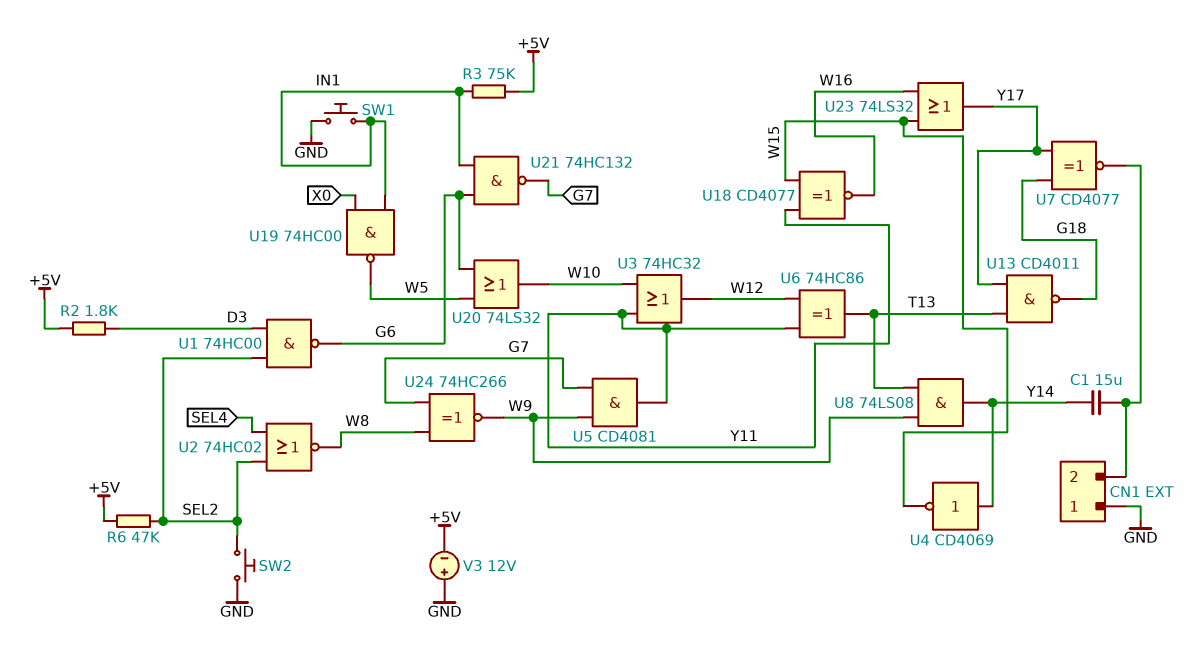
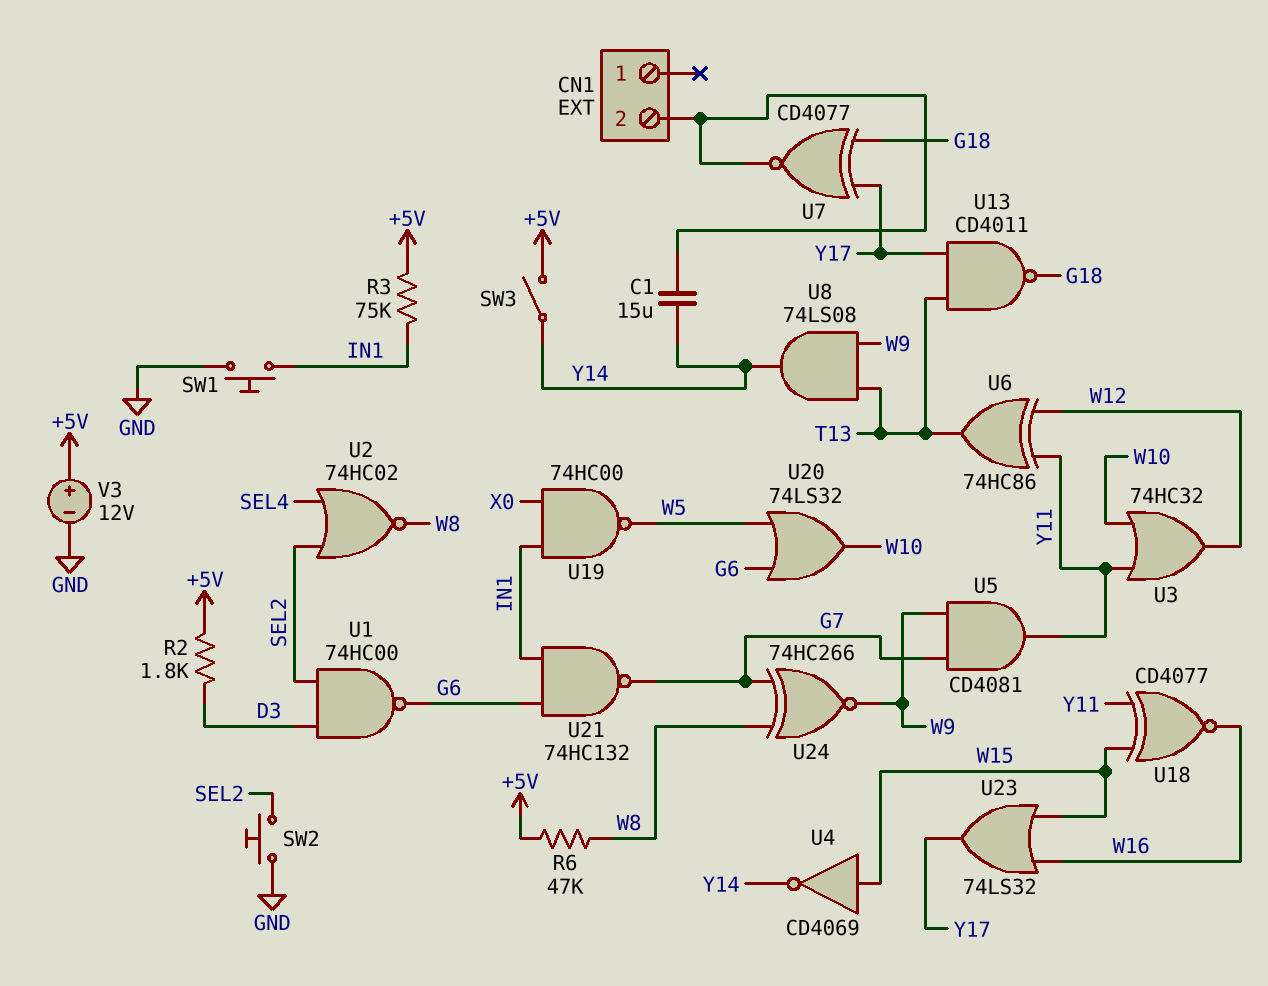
CN1 pin 1: GND -> none
R6: 47k (+5V, SEL2) -> 47k (+5V, W8)
SW3: none -> switch (+5V, Y14)
U4: NOT CD4069 (in Y14, out W15) -> NOT CD4069 (in W15, out Y14)
V3: 12V (plus GND, minus +5V) -> 12V (plus +5V, minus GND)

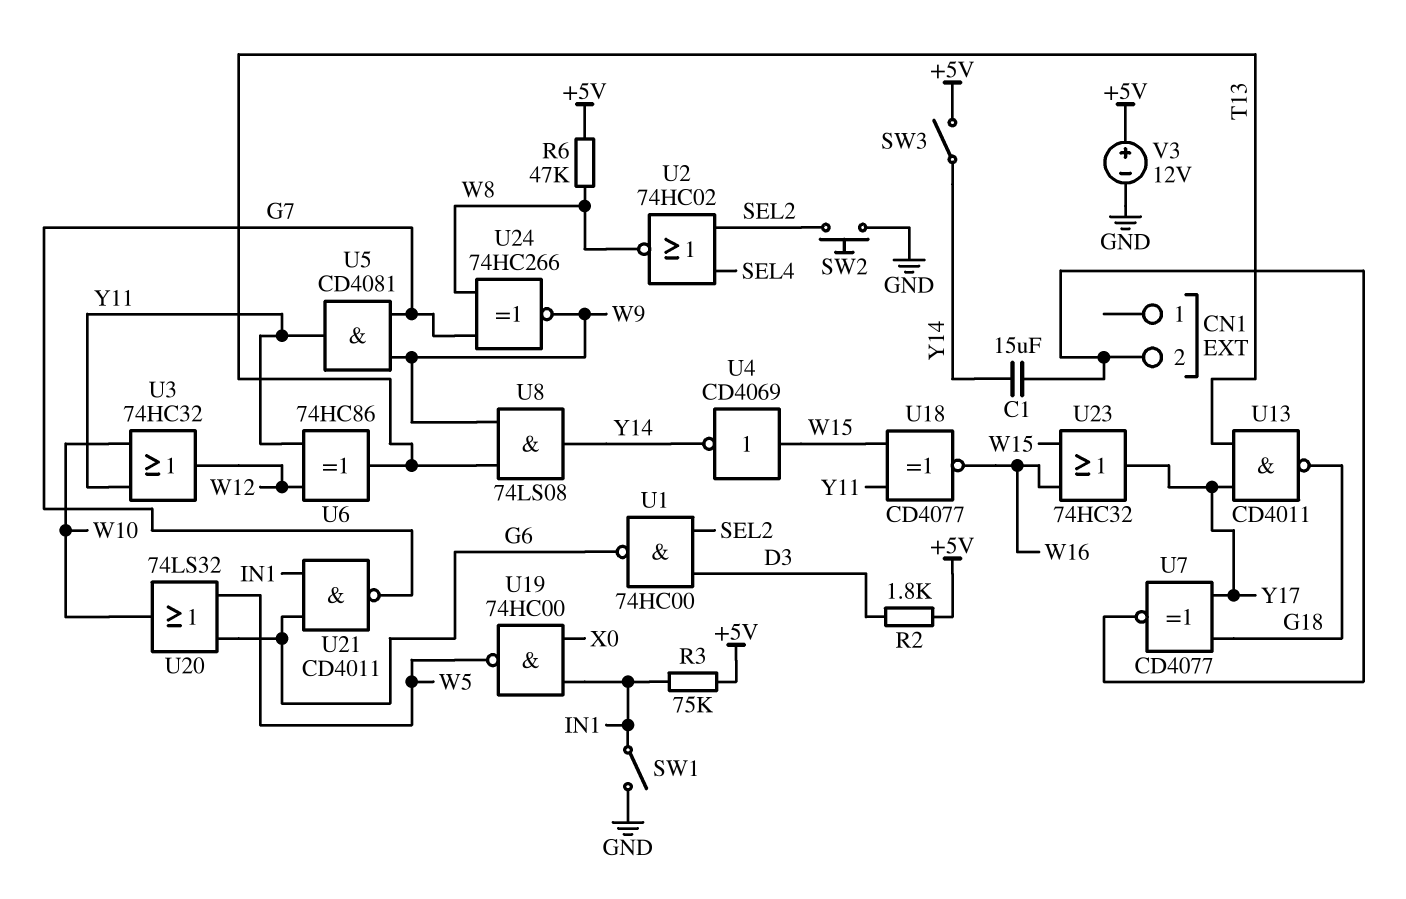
SW1: button (GND, IN1) -> switch (GND, IN1)
U21: NAND 74HC132 (in G6, in IN1, out G7) -> NAND CD4011 (in G6, in IN1, out G7)
U23: OR 74LS32 (in W15, in W16, out Y17) -> OR 74HC32 (in W15, in W16, out Y17)

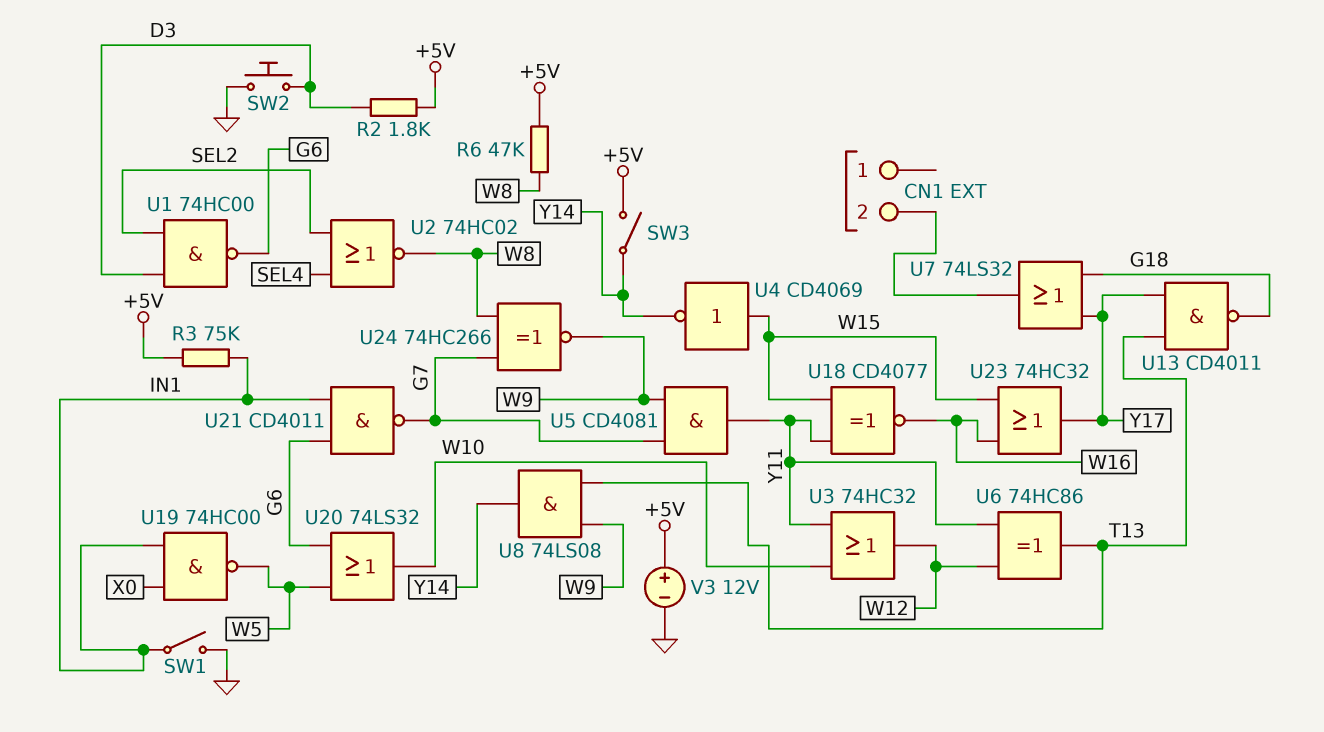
C1: 15uF (CN1/2, Y14) -> none
SW2: button (GND, SEL2) -> button (D3, GND)
U7: XNOR CD4077 (in G18, in Y17, out CN1/2) -> OR 74LS32 (in G18, in Y17, out CN1/2)

